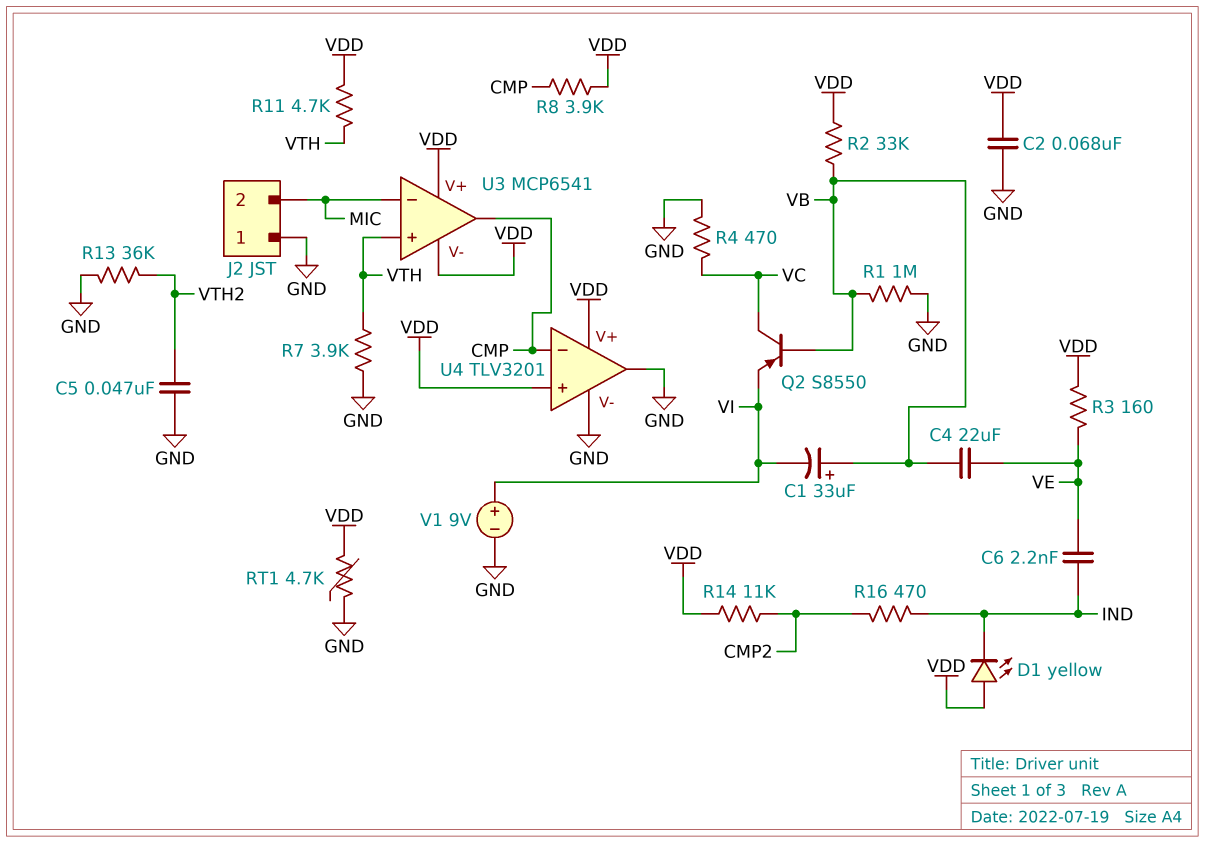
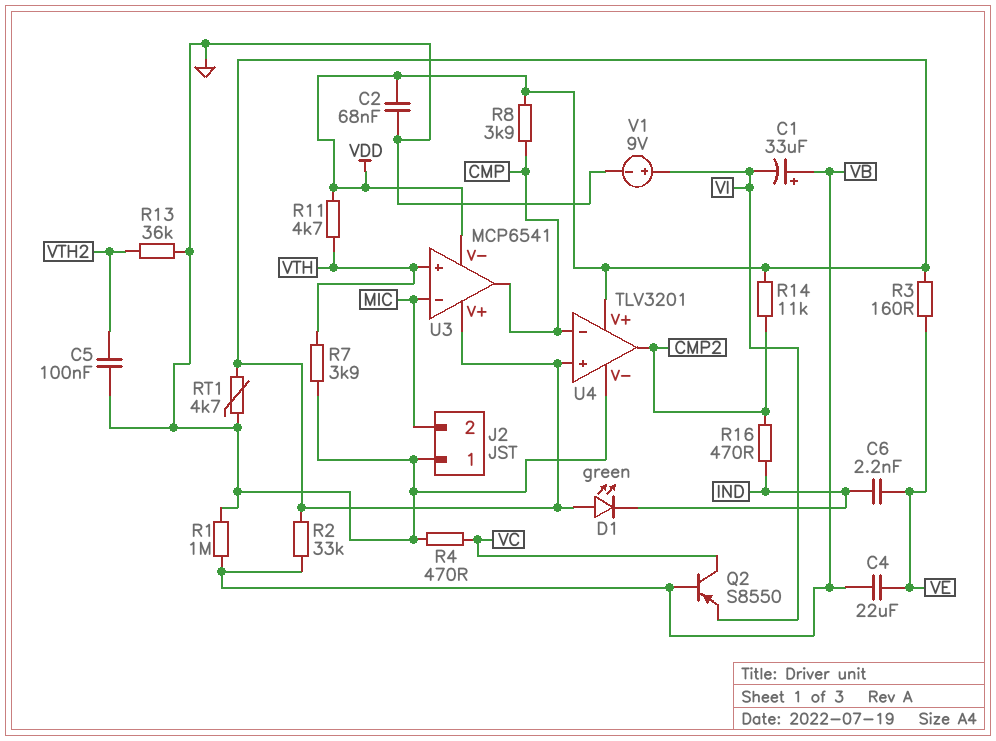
C5: 47nF (GND, VTH2) -> 100nF (GND, VTH2)
D1: LED yellow (A VDD, K IND) -> LED green (A VDD, K IND)
U4 pin out: GND -> CMP2

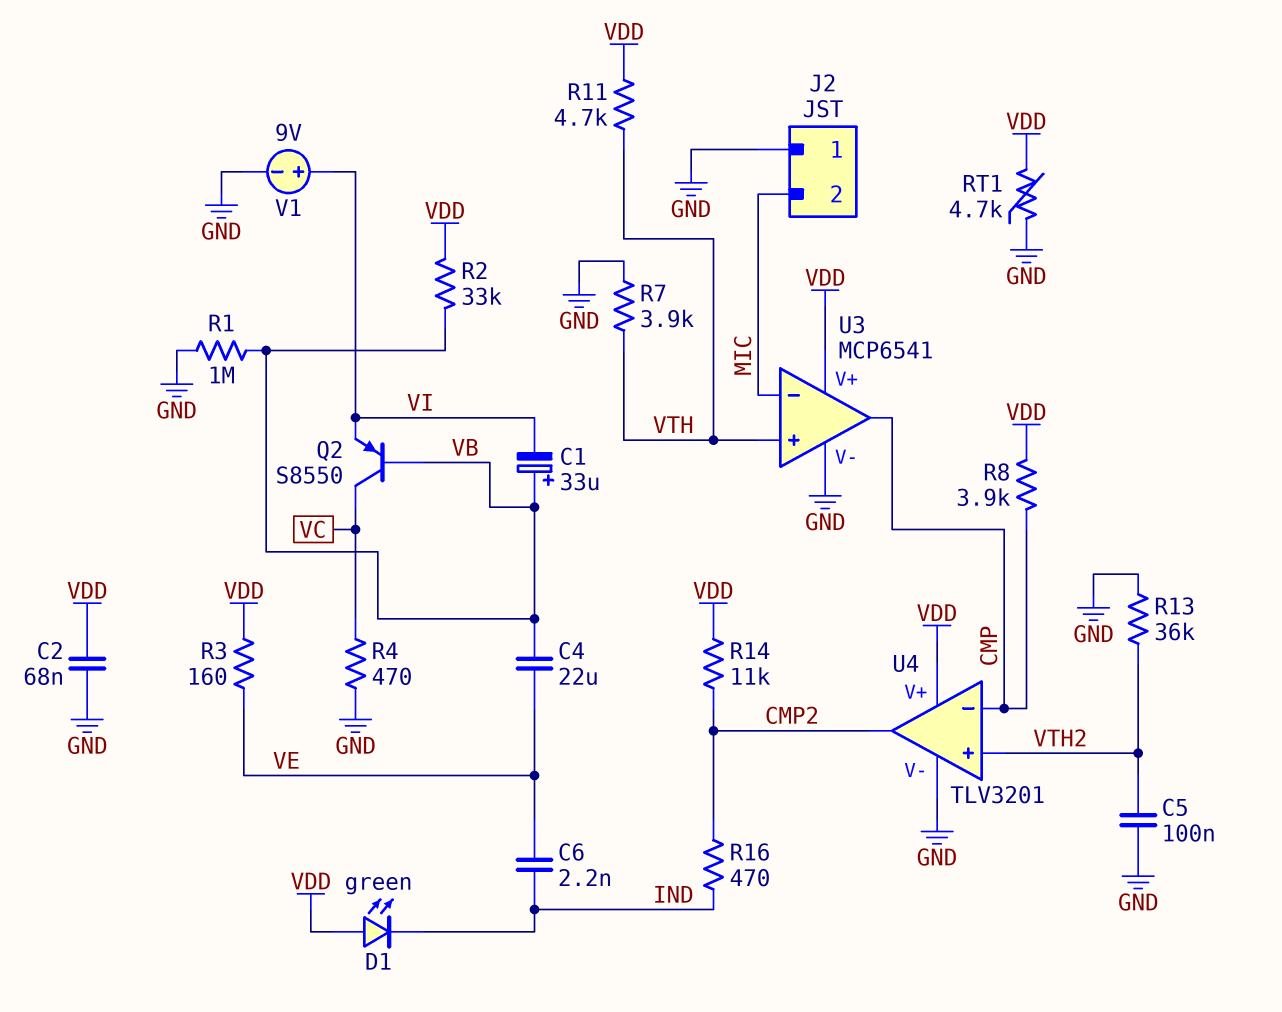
U3 pin V-: VDD -> GND
U4 pin in+: VDD -> VTH2

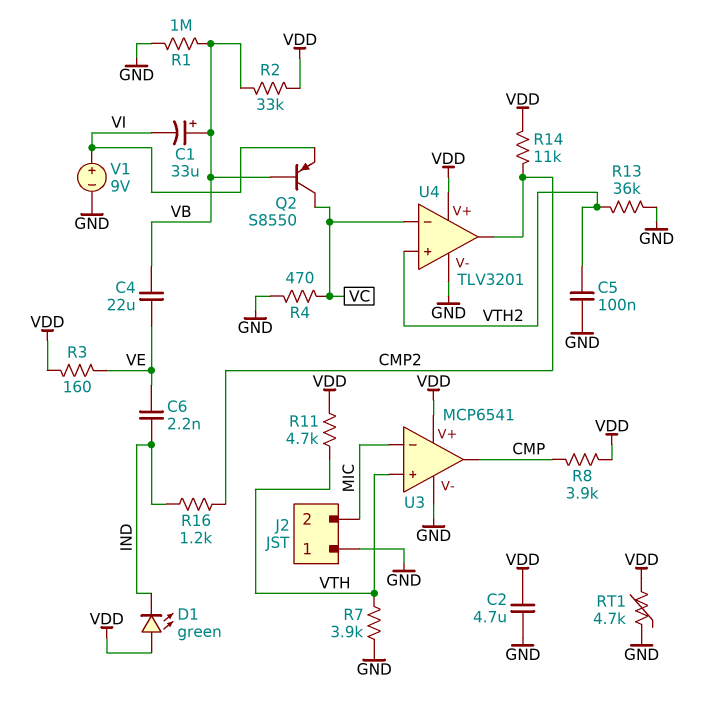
C2: 68nF (GND, VDD) -> 4.7uF (GND, VDD)
R16: 470 (CMP2, IND) -> 1.2k (CMP2, IND)
U4 pin in-: CMP -> VC

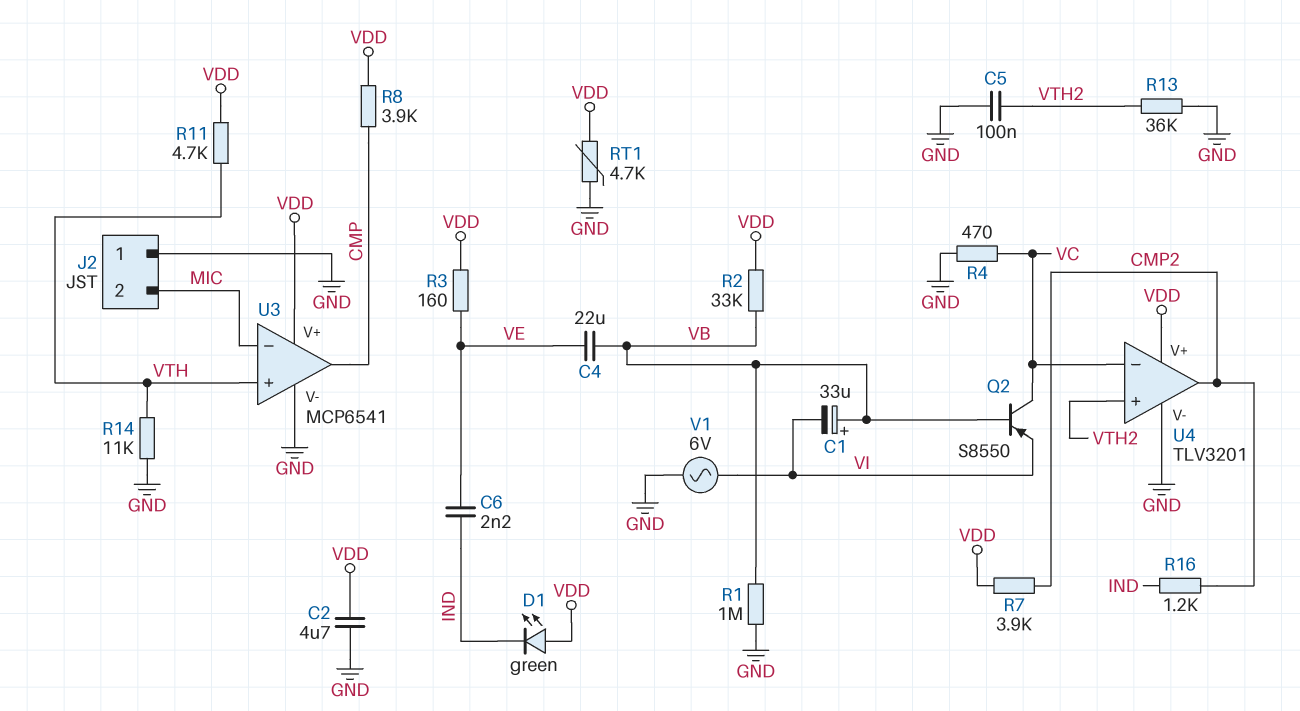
R7: 3.9k (GND, VTH) -> 3.9k (CMP2, VDD)
R14: 11k (CMP2, VDD) -> 11k (GND, VTH)
V1: 9V (plus VI, minus GND) -> AC 6V (GND, VI)

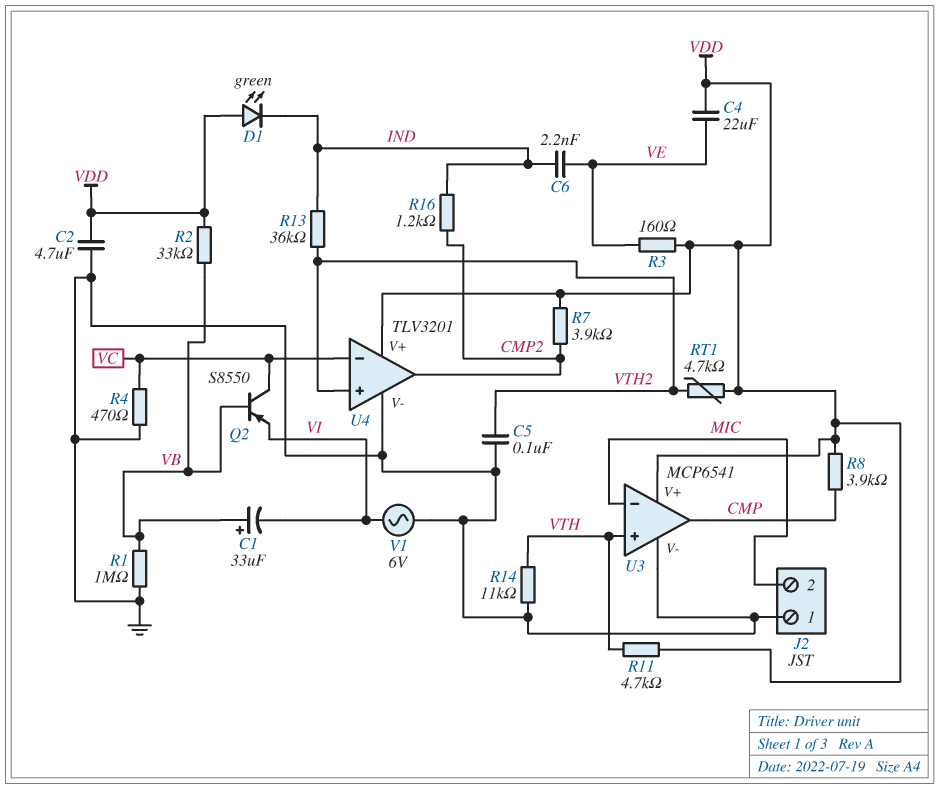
C4: 22uF (VB, VE) -> 22uF (VDD, VE)
R13: 36k (GND, VTH2) -> 36k (IND, VTH2)
RT1: 4.7k (GND, VDD) -> 4.7k (VDD, VTH2)

